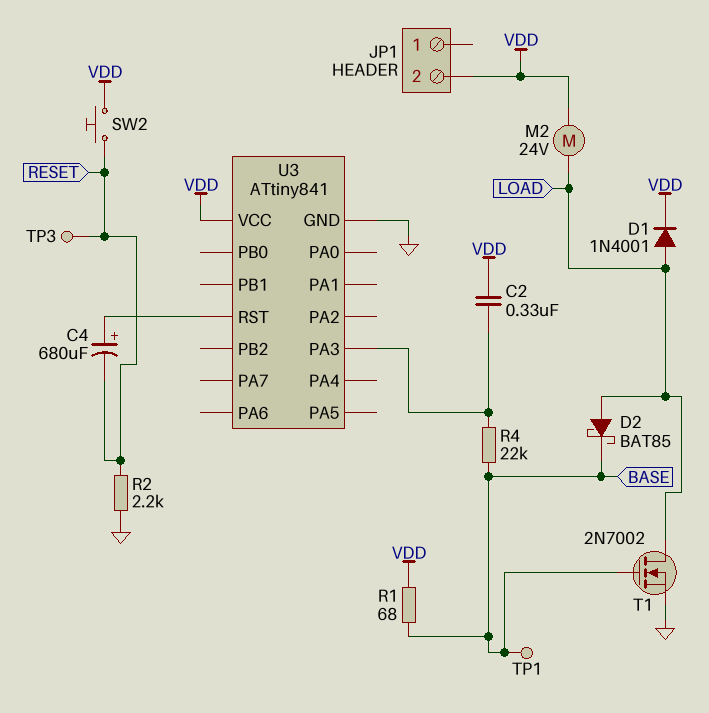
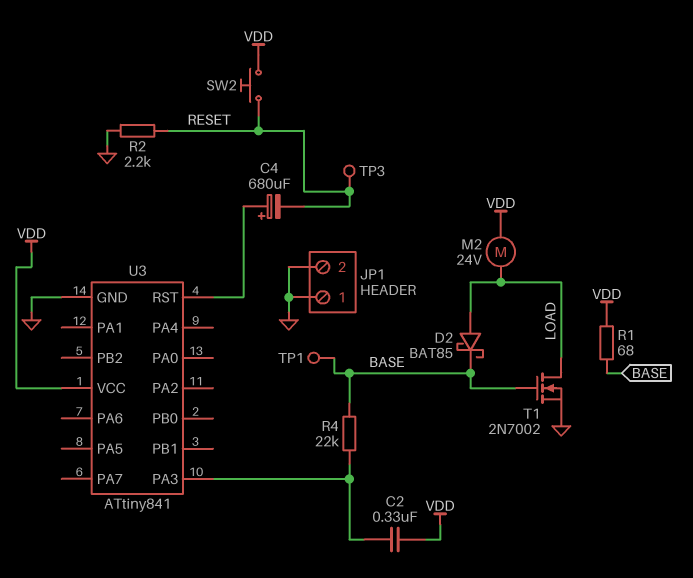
D1: diode 1N4001 (A LOAD, K VDD) -> none
JP1 pin 1: none -> GND
JP1 pin 2: VDD -> GND

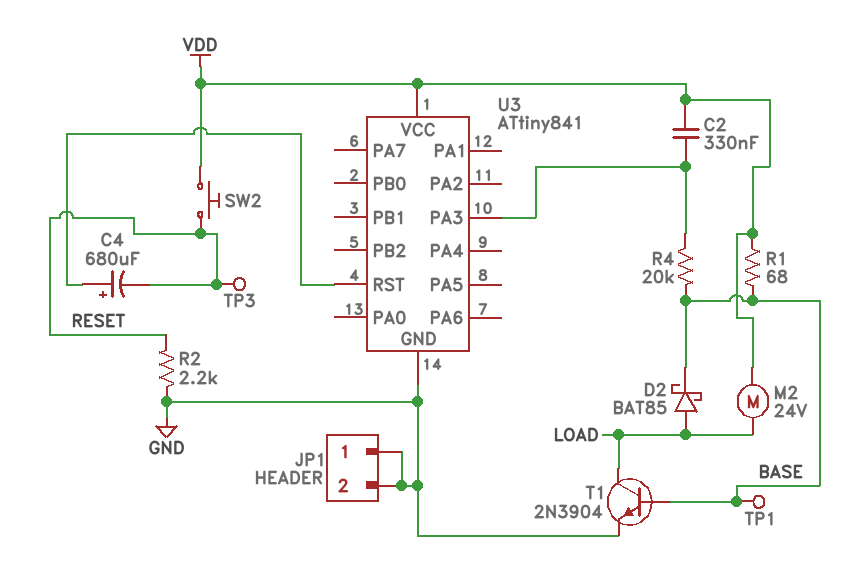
R4: 22k (BASE, U3/PA3) -> 20k (BASE, U3/PA3)
T1: NMOS 2N7002 (G BASE, D LOAD, S GND) -> NPN 2N3904 (B BASE, C LOAD, E GND)

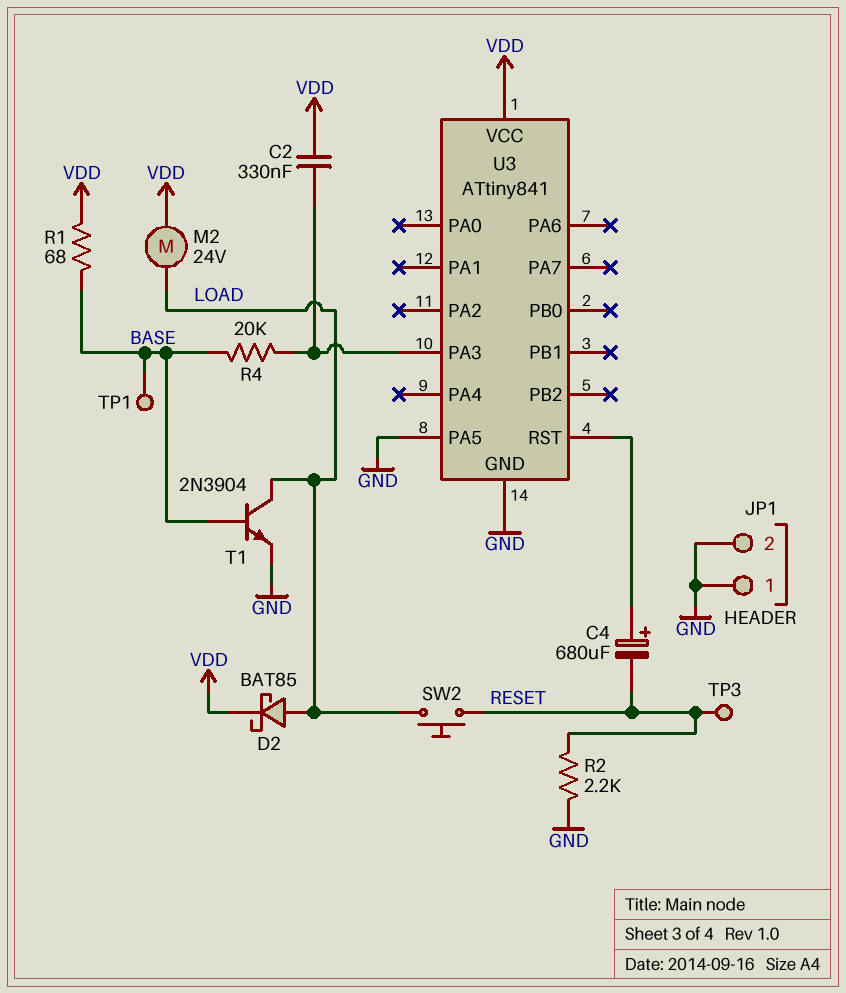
D2: schottky BAT85 (A LOAD, K BASE) -> schottky BAT85 (A LOAD, K VDD)
SW2: button (RESET, VDD) -> button (LOAD, RESET)
U3 pin PA5: none -> GND

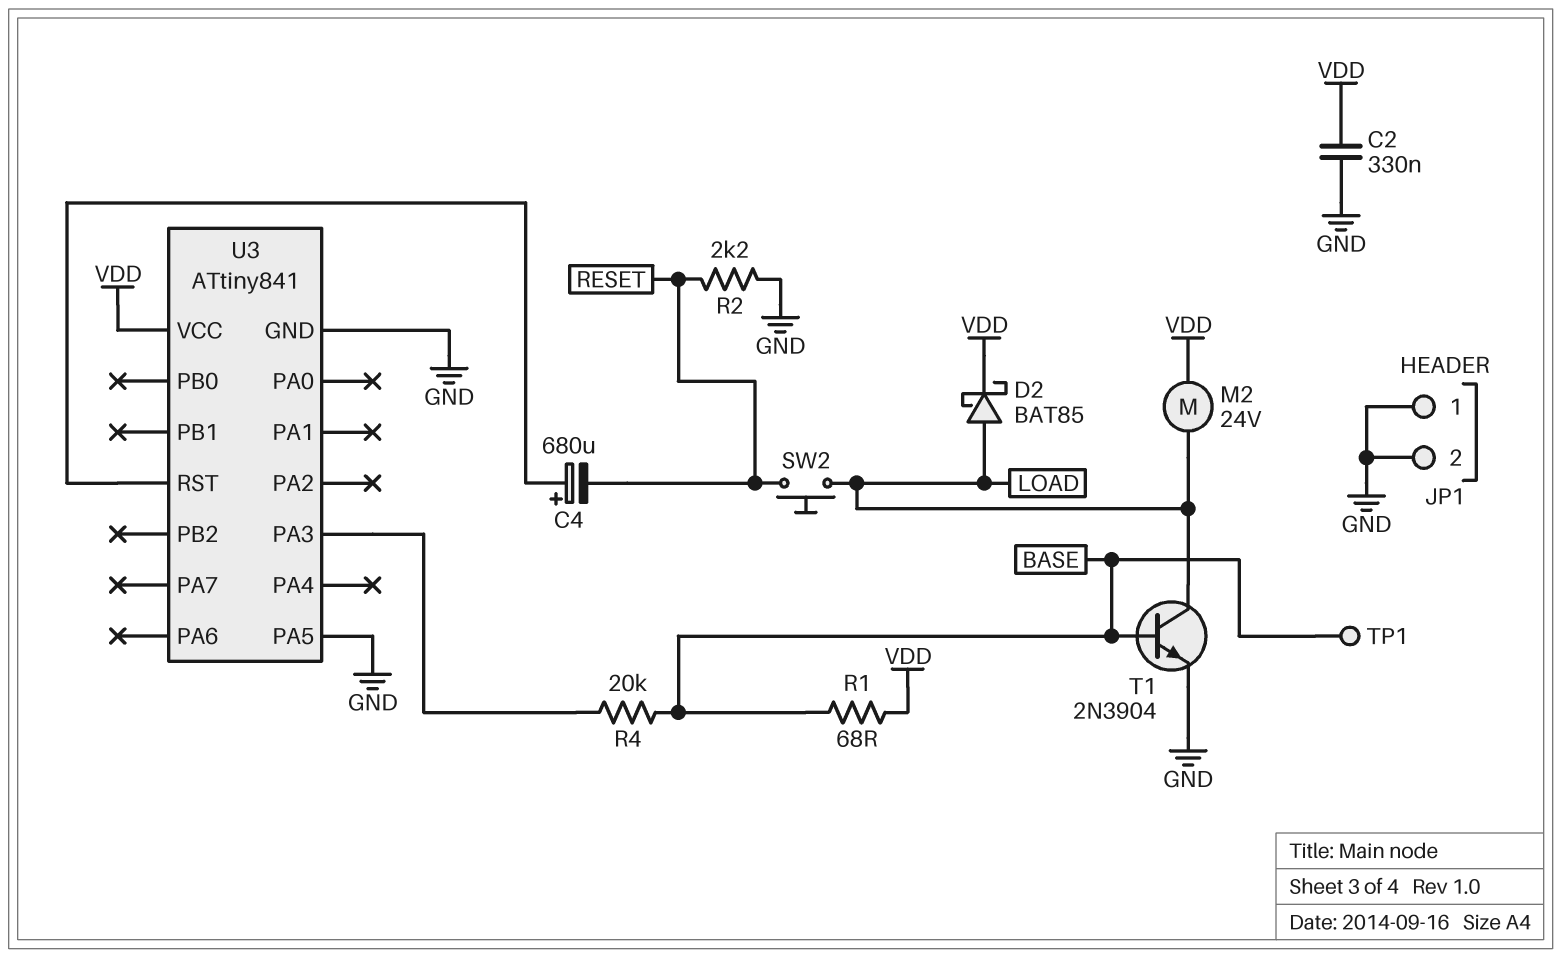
C2: 330nF (U3/PA3, VDD) -> 330nF (GND, VDD)
TP3: test point (RESET) -> none

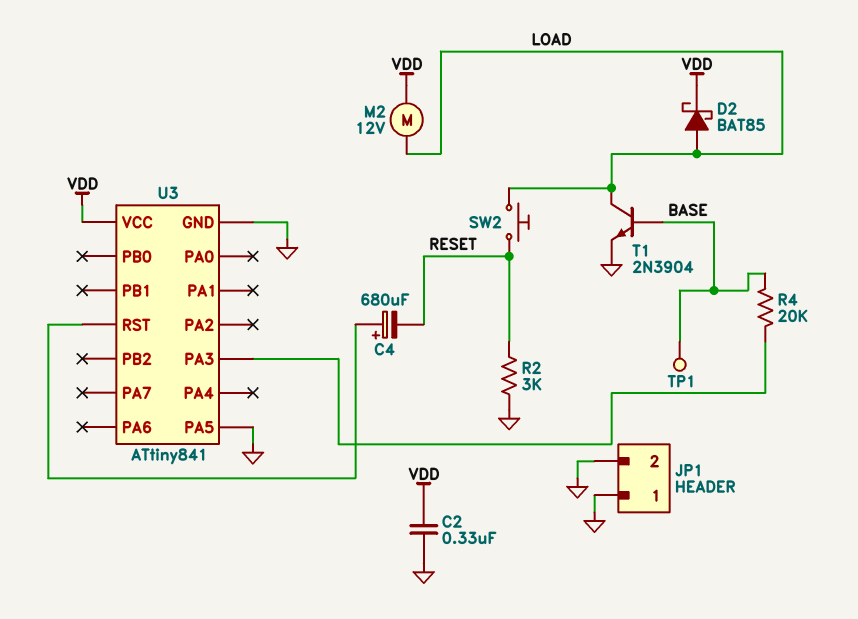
M2: motor 24V (LOAD, VDD) -> motor 12V (LOAD, VDD)
R1: 68 (BASE, VDD) -> none
R2: 2.2k (GND, RESET) -> 3k (GND, RESET)

